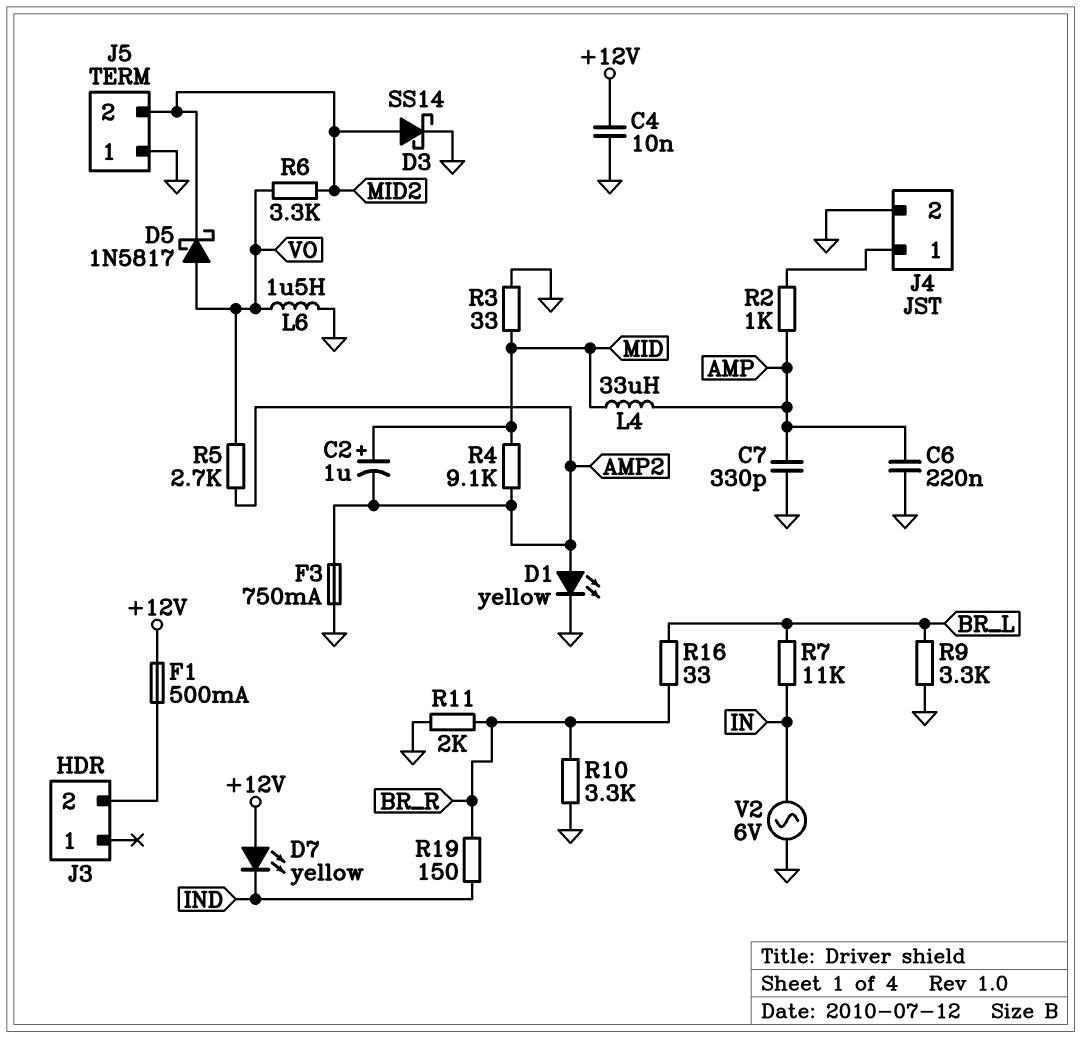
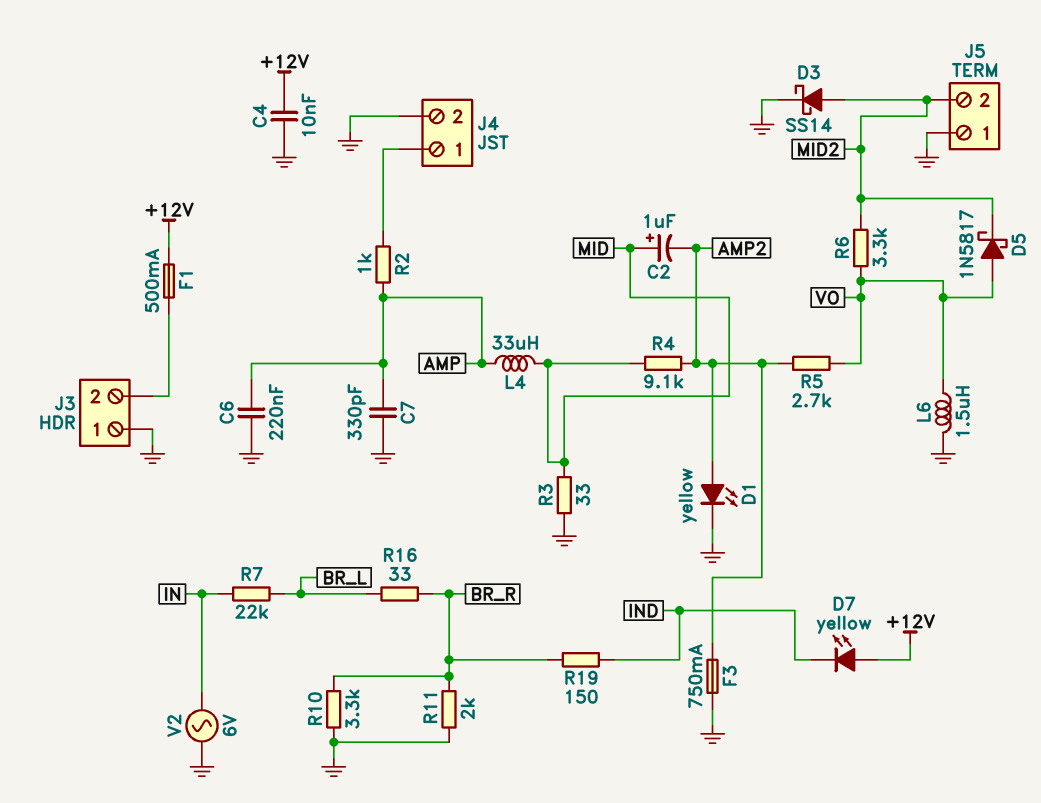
J3 pin 1: none -> GND
R7: 11k (BR_L, IN) -> 22k (BR_L, IN)
R9: 3.3k (BR_L, GND) -> none

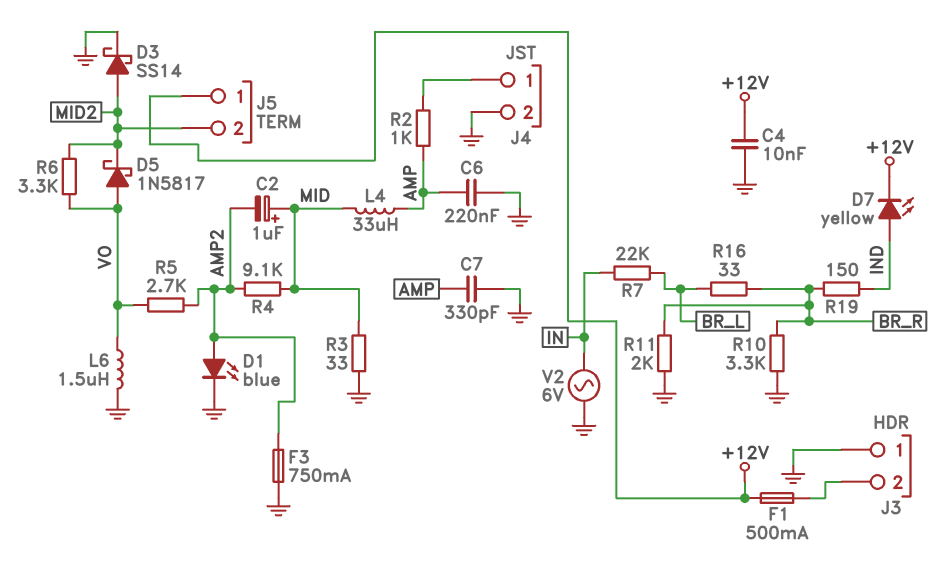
D1: LED yellow (A AMP2, K GND) -> LED blue (A AMP2, K GND)
D7: LED yellow (A +12V, K IND) -> LED yellow (A IND, K +12V)
J5 pin 1: GND -> +12V

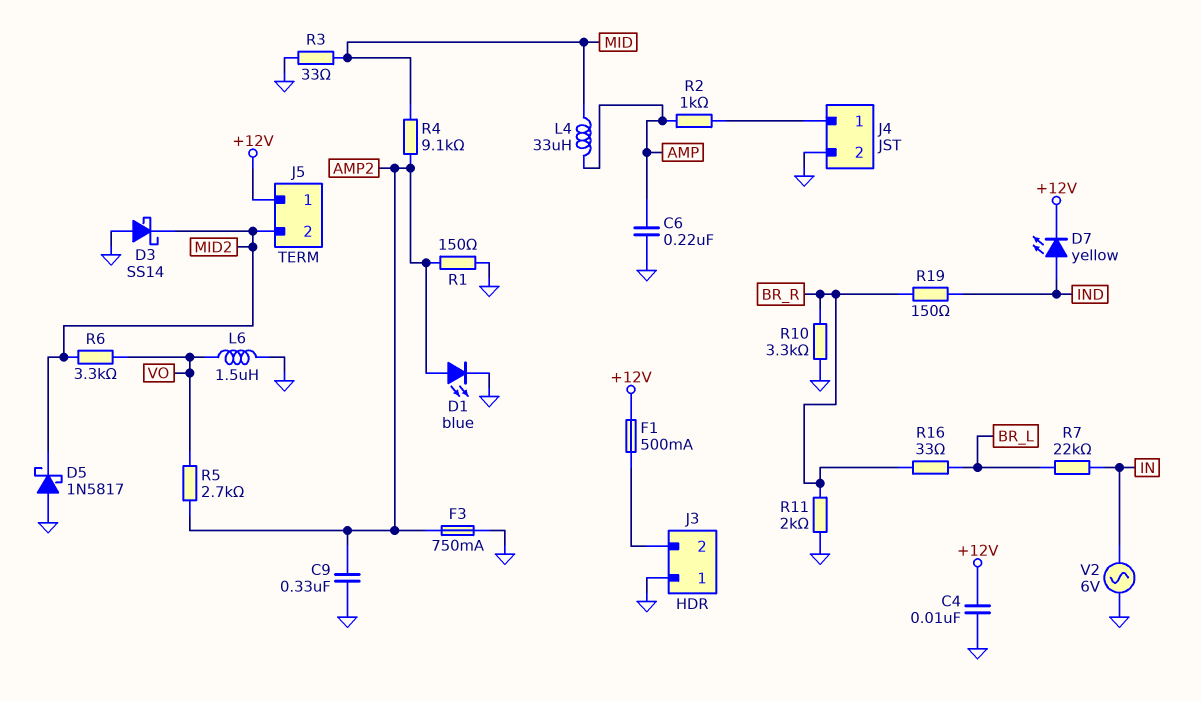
C2: 1uF (plus MID, minus AMP2) -> none
C7: 330pF (AMP, GND) -> none
C9: none -> 330nF (AMP2, GND)
D3: schottky SS14 (A MID2, K GND) -> schottky SS14 (A GND, K MID2)
D5: schottky 1N5817 (A VO, K MID2) -> schottky 1N5817 (A GND, K MID2)
R1: none -> 150 (AMP2, GND)

